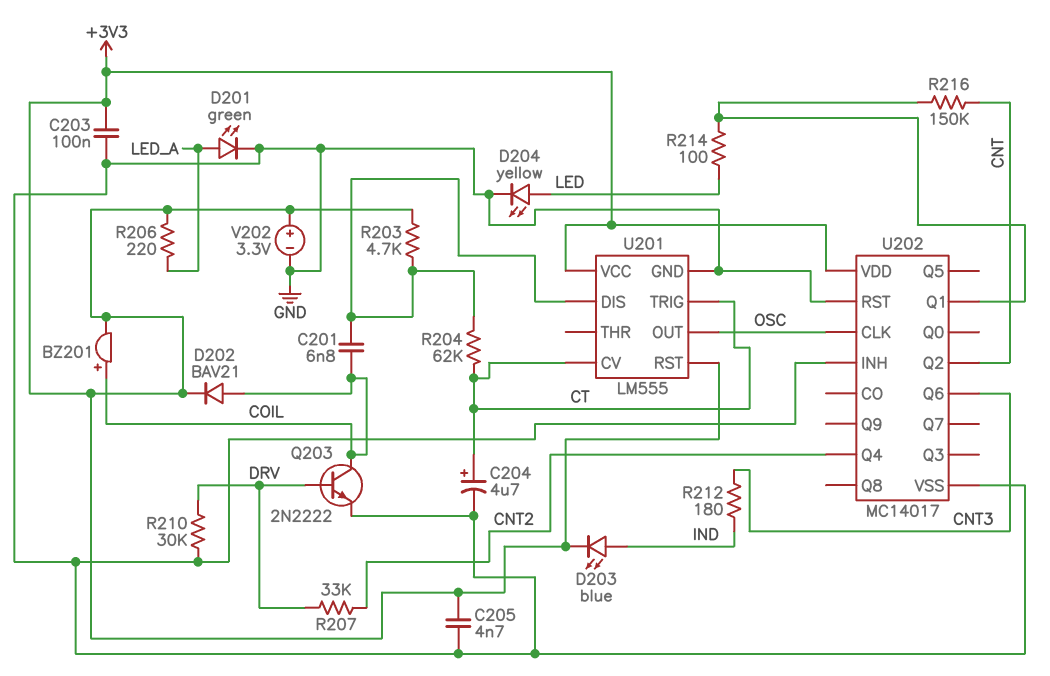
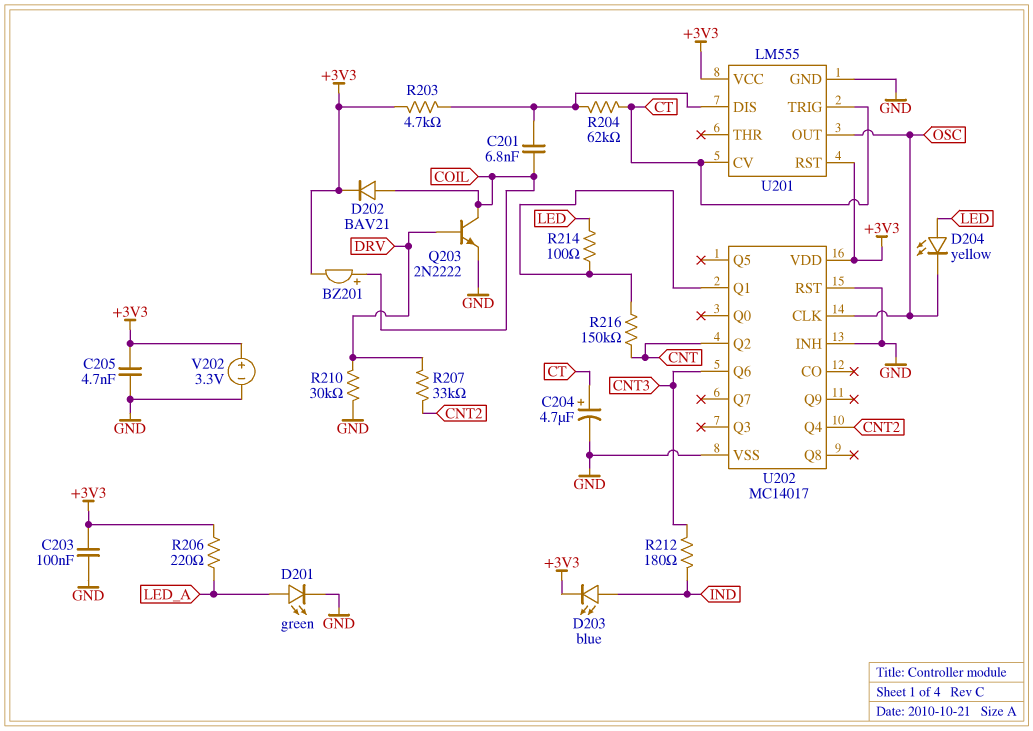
D204: LED yellow (A LED, K GND) -> LED yellow (A LED, K OSC)

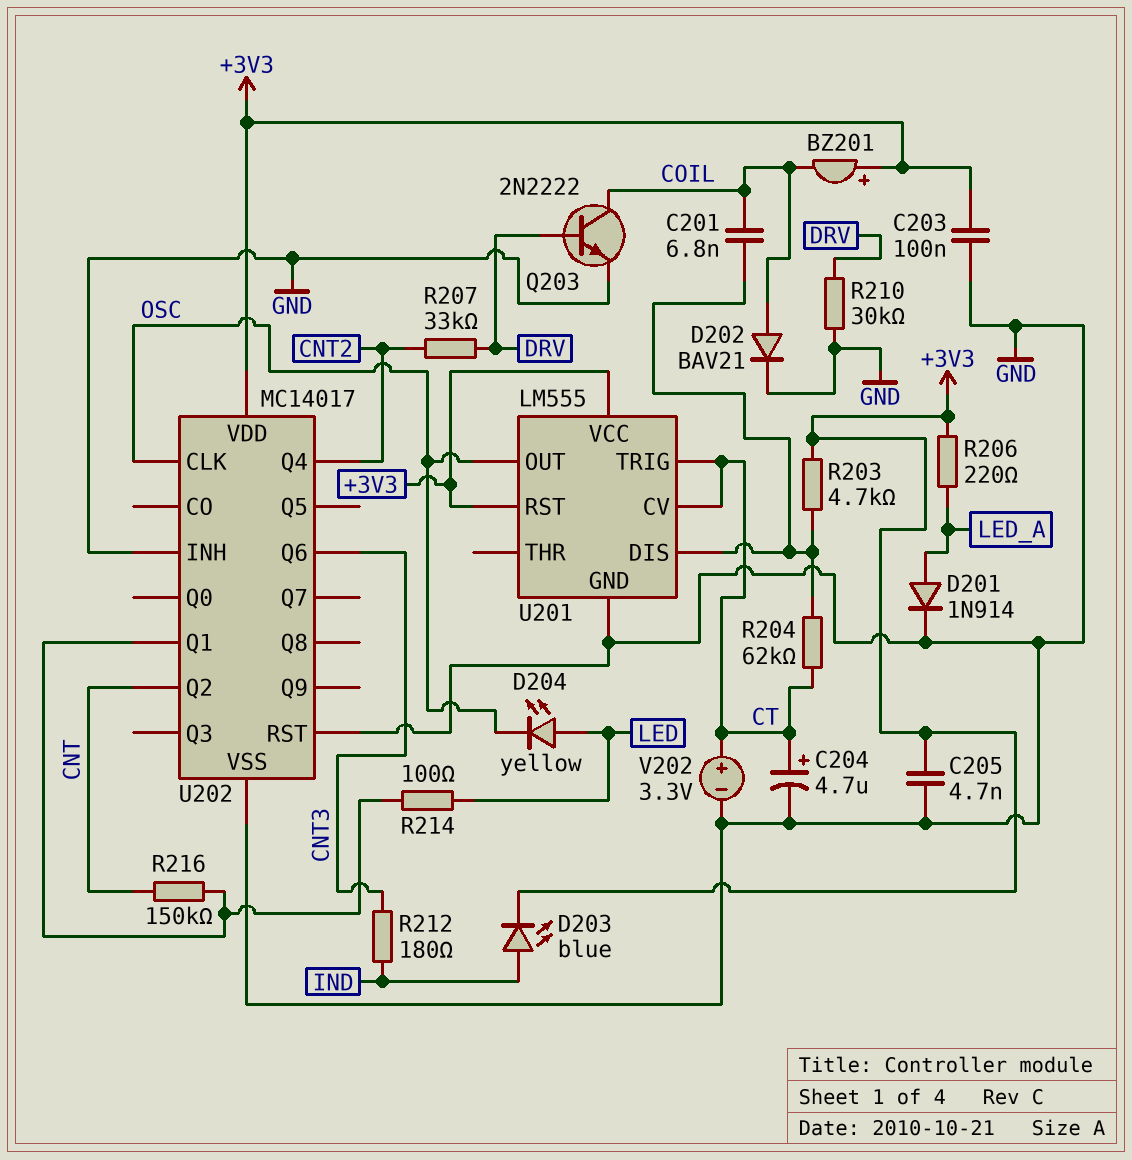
BZ201: buzzer (plus COIL, minus +3V3) -> buzzer (plus +3V3, minus COIL)
D201: LED green (A LED_A, K GND) -> diode 1N914 (A LED_A, K GND)
D202: diode BAV21 (A COIL, K +3V3) -> diode BAV21 (A COIL, K GND)
V202: 3.3V (plus +3V3, minus GND) -> 3.3V (plus CT, minus GND)

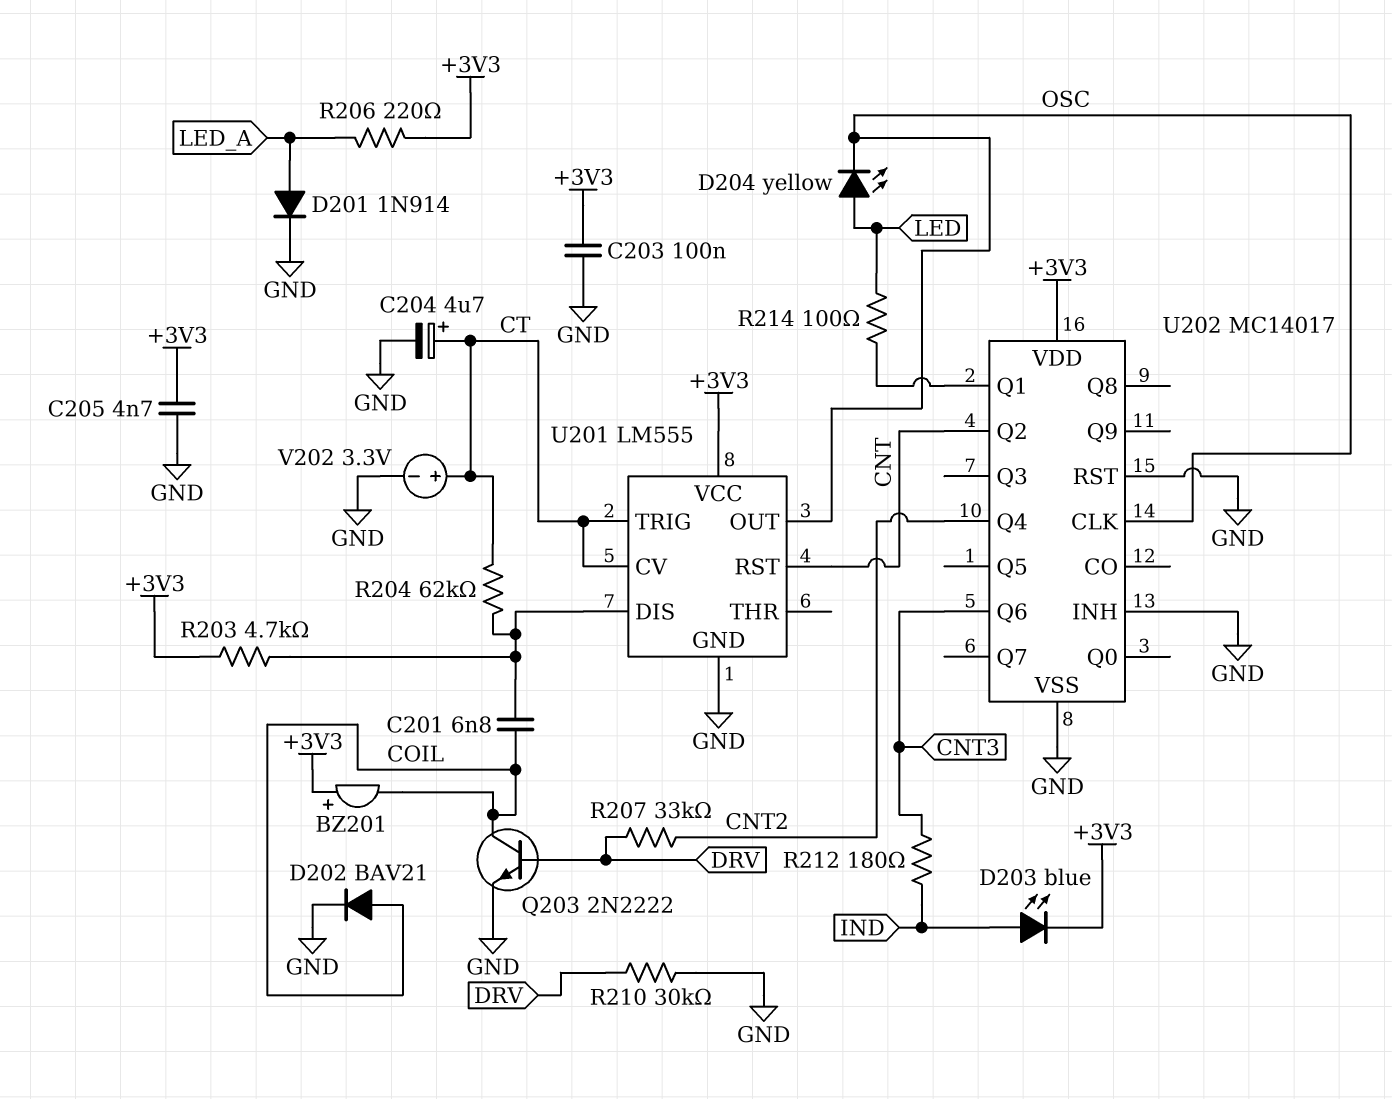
R216: 150k (CNT, U202/Q1) -> none
U201 pin RST: +3V3 -> CNT

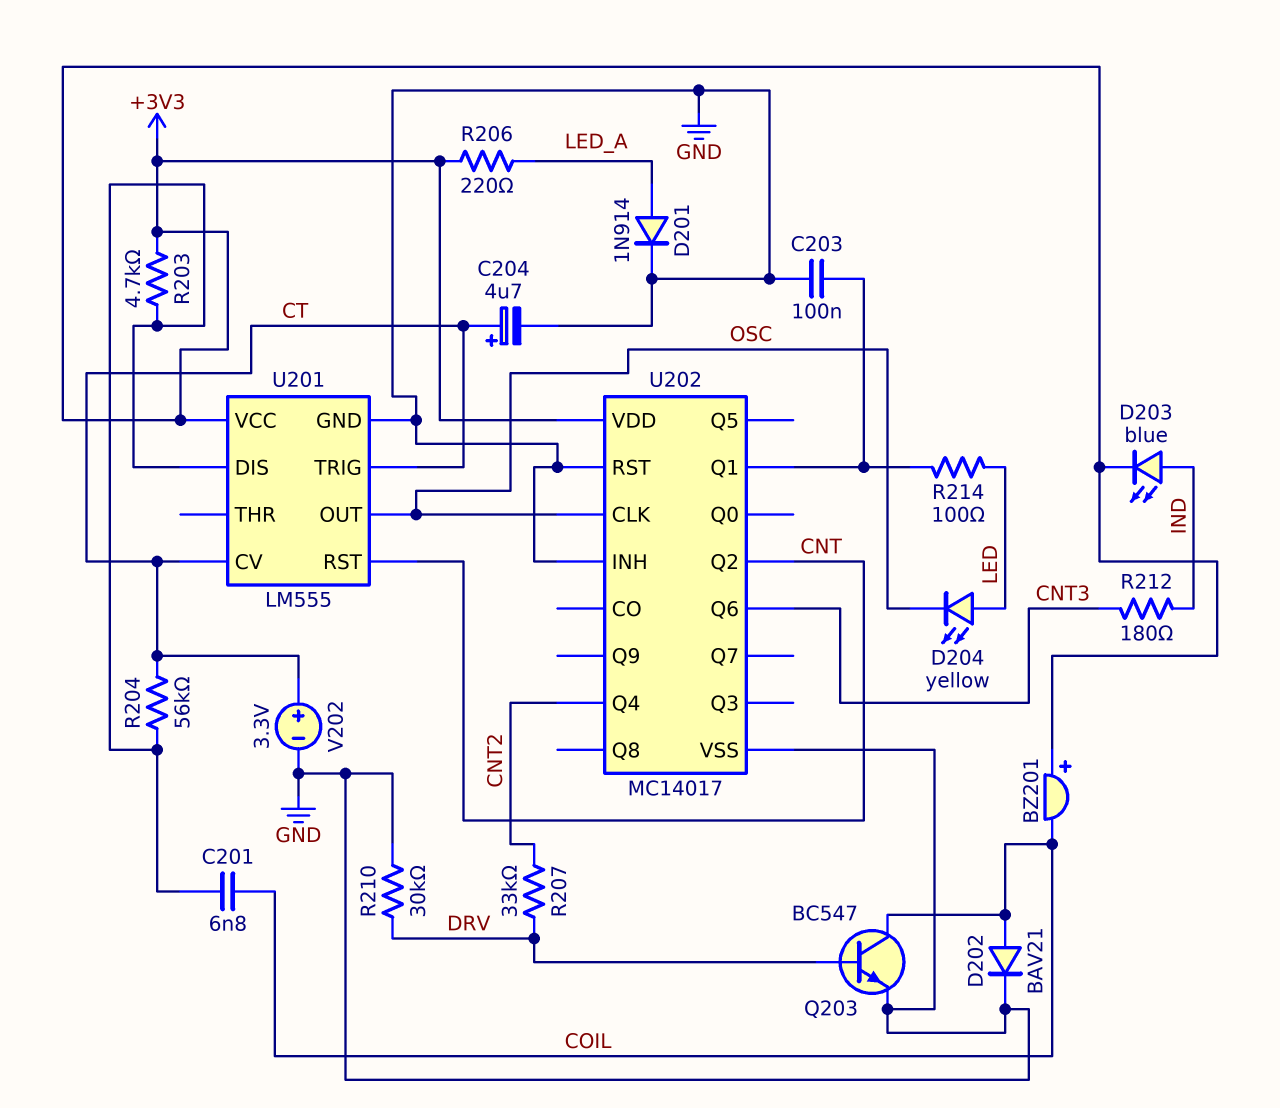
C203: 100nF (+3V3, GND) -> 100nF (GND, U202/Q1)
C205: 4.7nF (+3V3, GND) -> none
Q203: NPN 2N2222 (B DRV, C COIL, E GND) -> NPN BC547 (B DRV, C COIL, E GND)
R204: 62k (CT, U201/DIS) -> 56k (CT, U201/DIS)

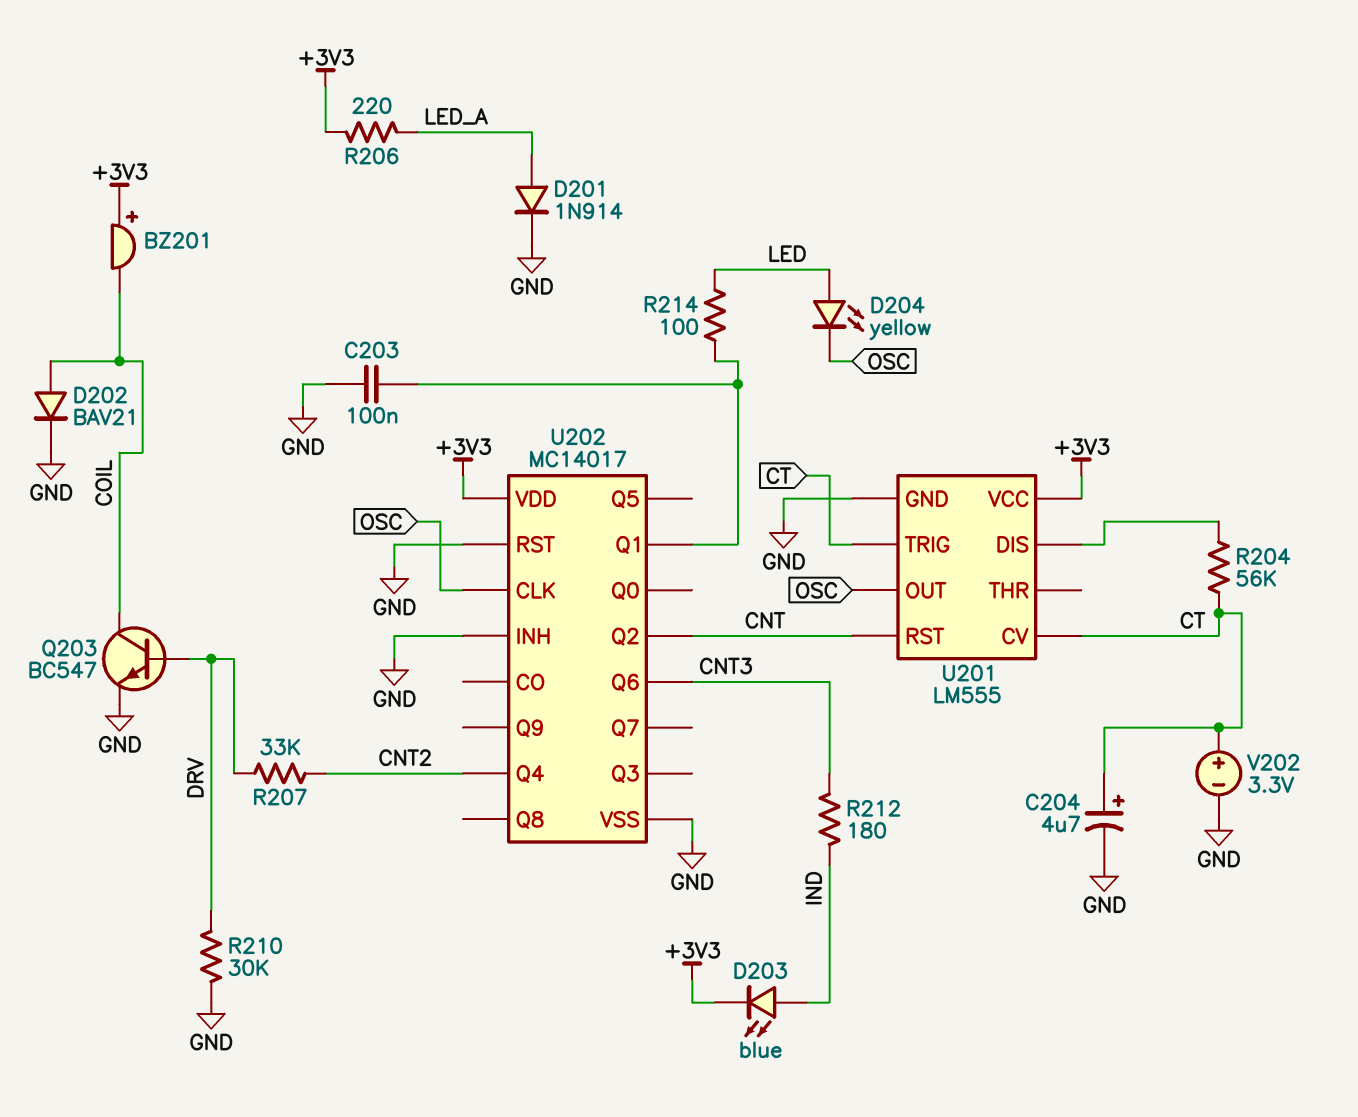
C201: 6.8nF (COIL, U201/DIS) -> none
R203: 4.7k (+3V3, U201/DIS) -> none

